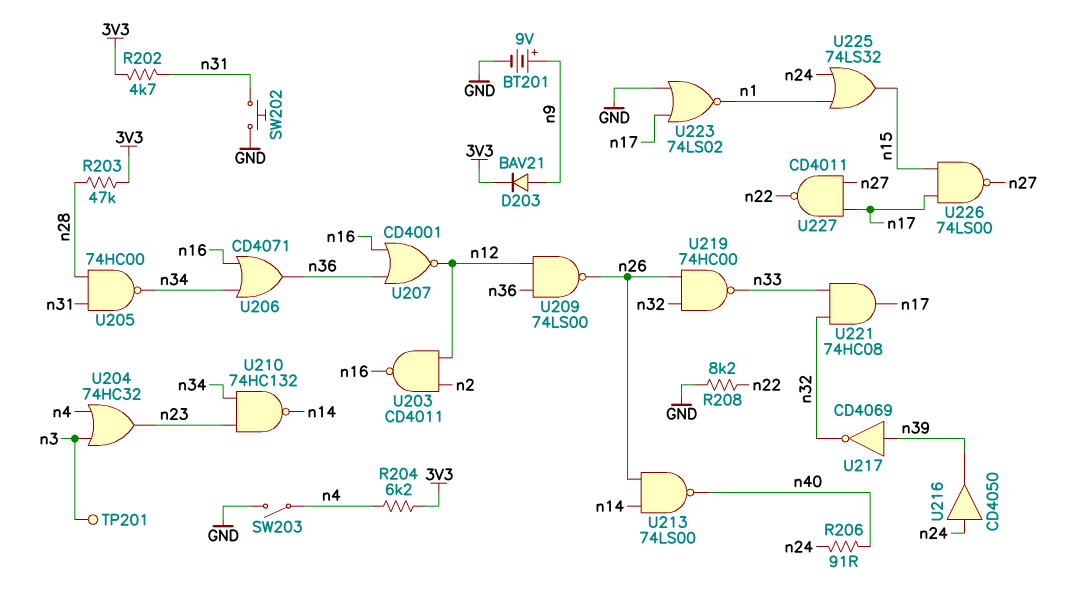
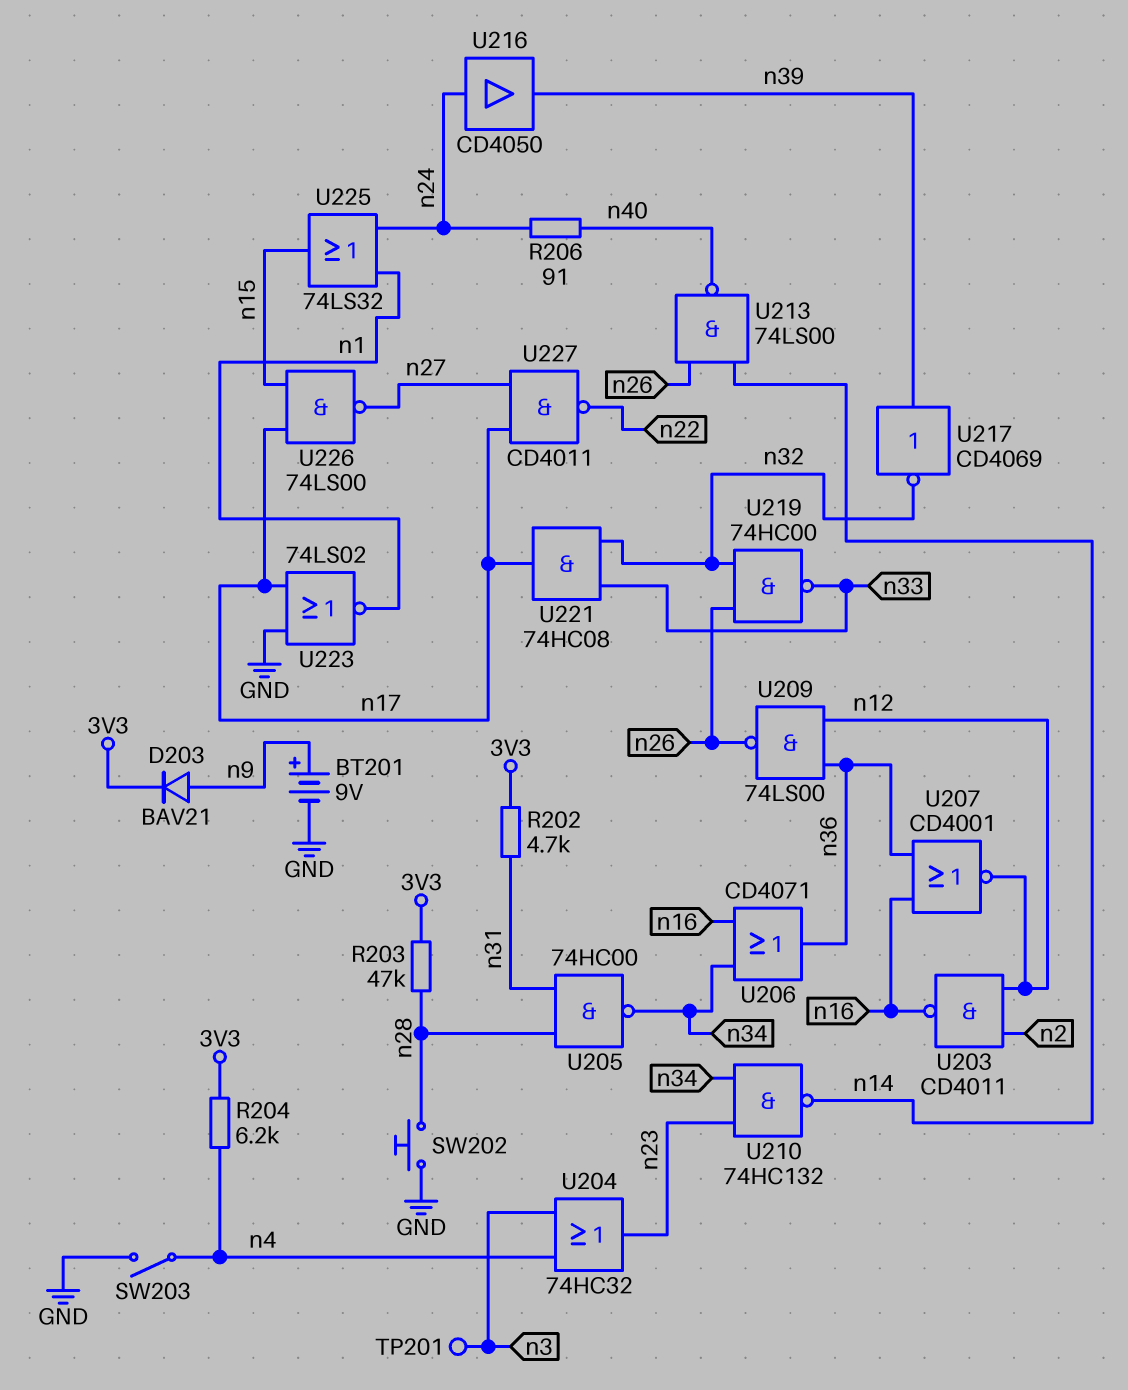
R208: 8.2k (GND, n22) -> none
SW202: button (GND, n31) -> button (GND, n28)

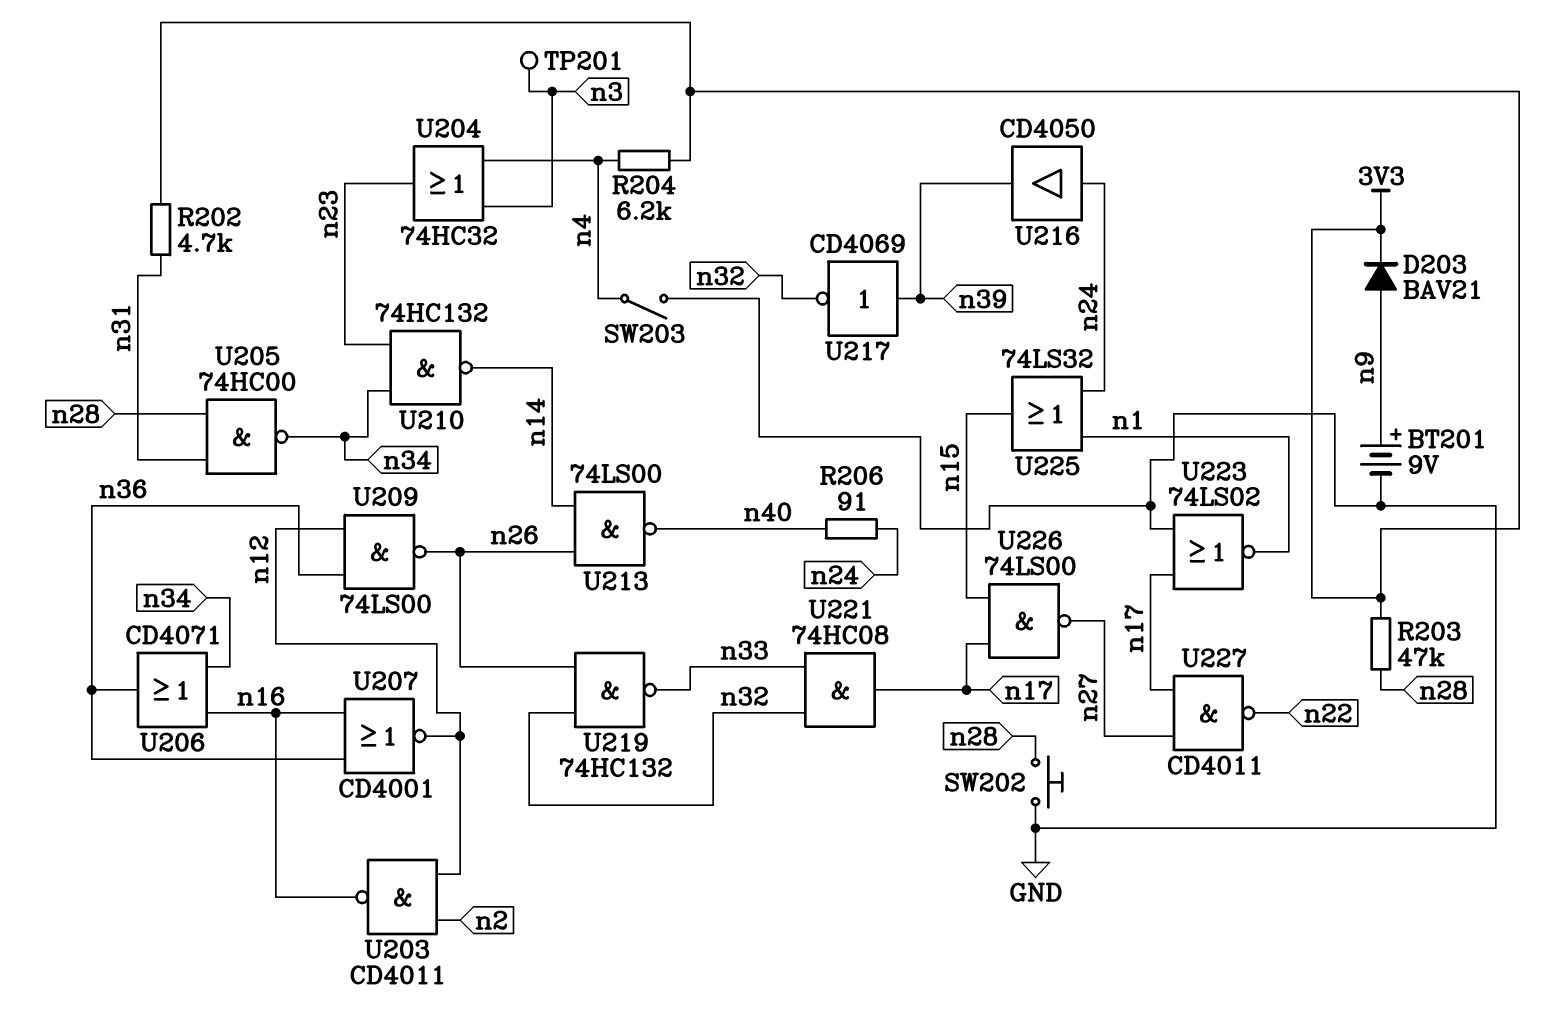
U219: NAND 74HC00 (in n26, in n32, out n33) -> NAND 74HC132 (in n26, in n32, out n33)

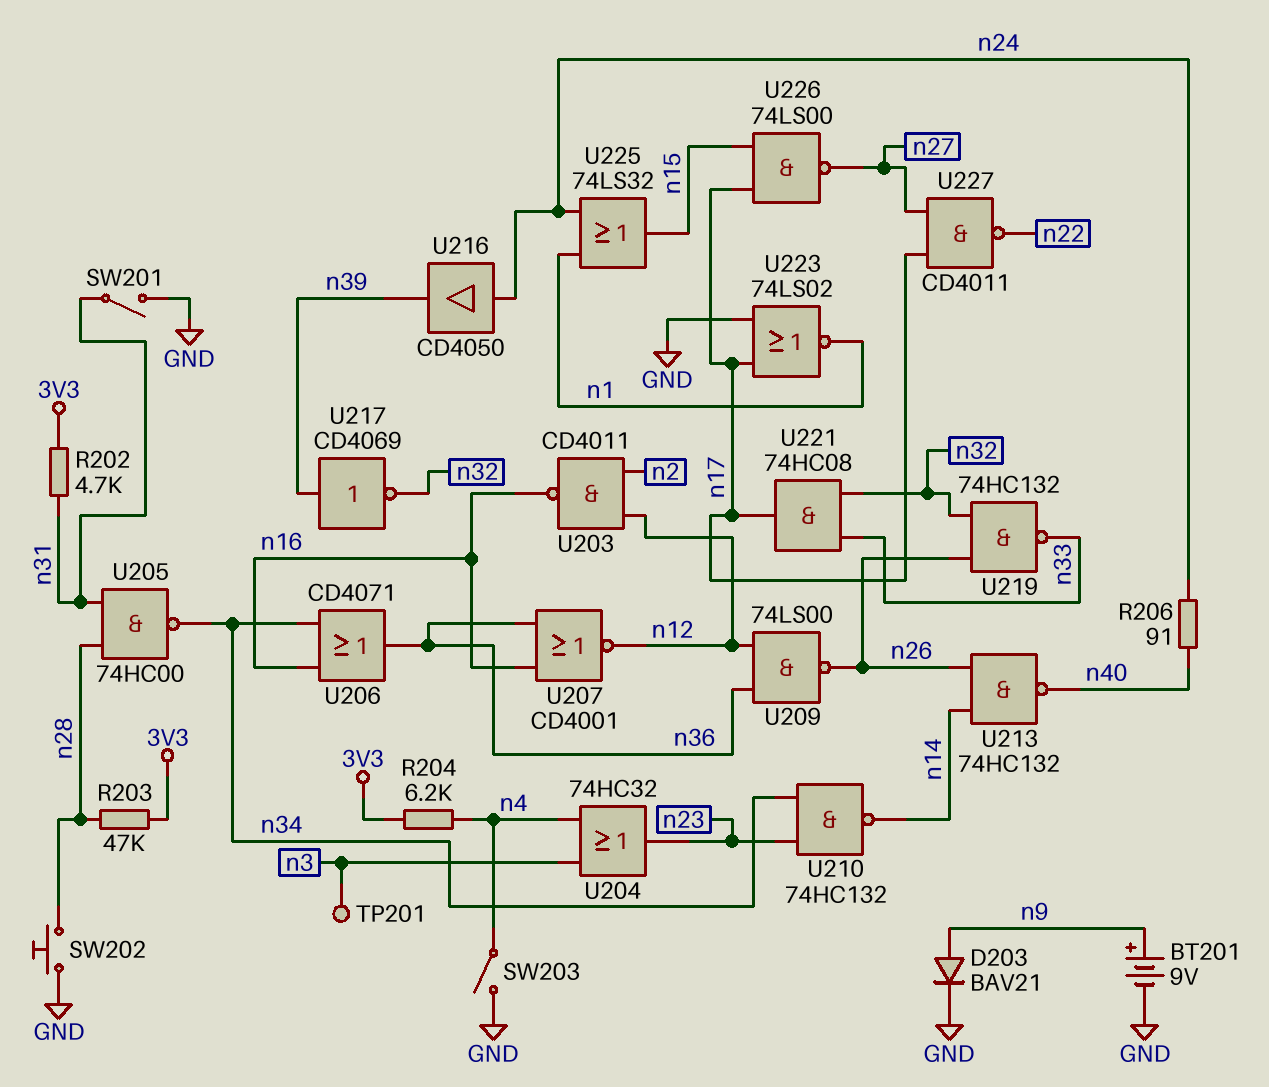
D203: diode BAV21 (A n9, K 3V3) -> diode BAV21 (A n9, K GND)
SW201: none -> switch (GND, n31)
U213: NAND 74LS00 (in n14, in n26, out n40) -> NAND 74HC132 (in n14, in n26, out n40)

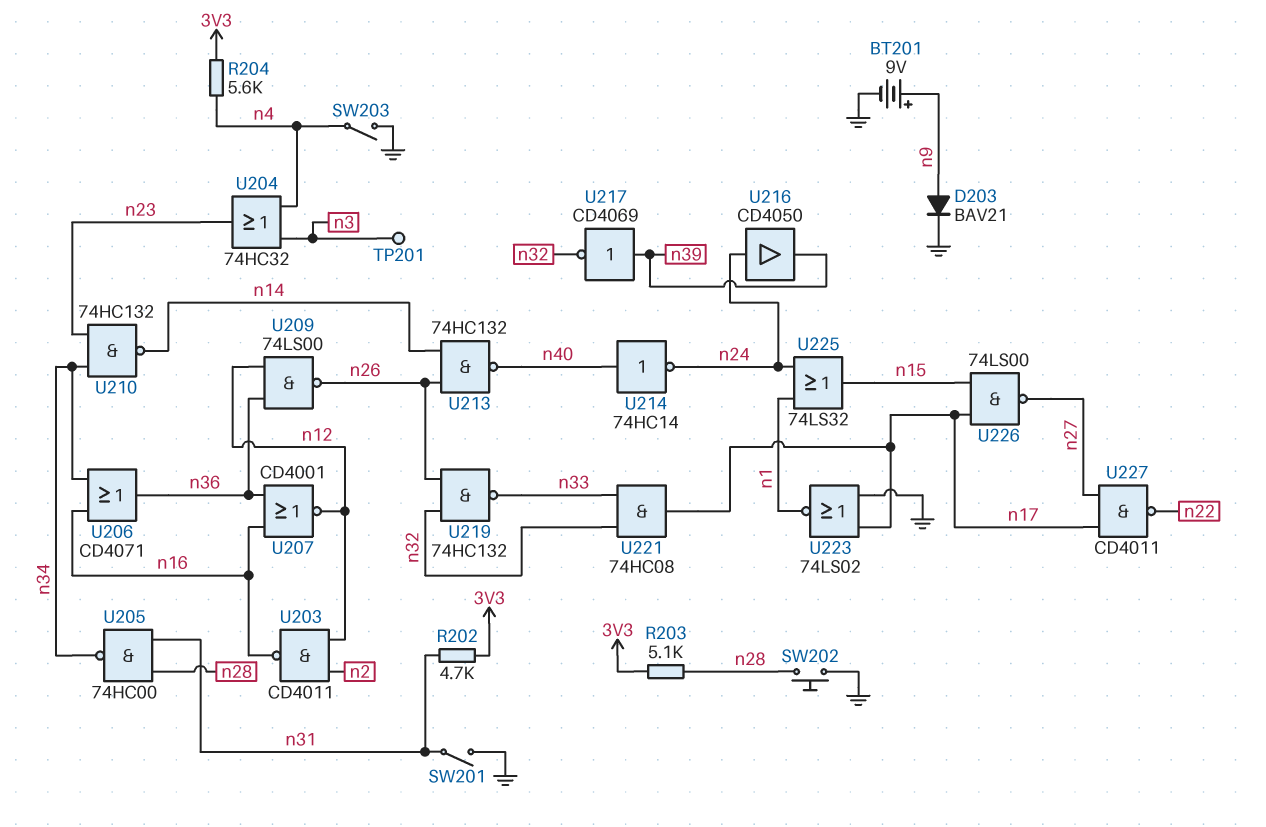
R203: 47k (3V3, n28) -> 5.1k (3V3, n28)
R204: 6.2k (3V3, n4) -> 5.6k (3V3, n4)
R206: 91 (n24, n40) -> none
U214: none -> NOT 74HC14 (in n40, out n24)

